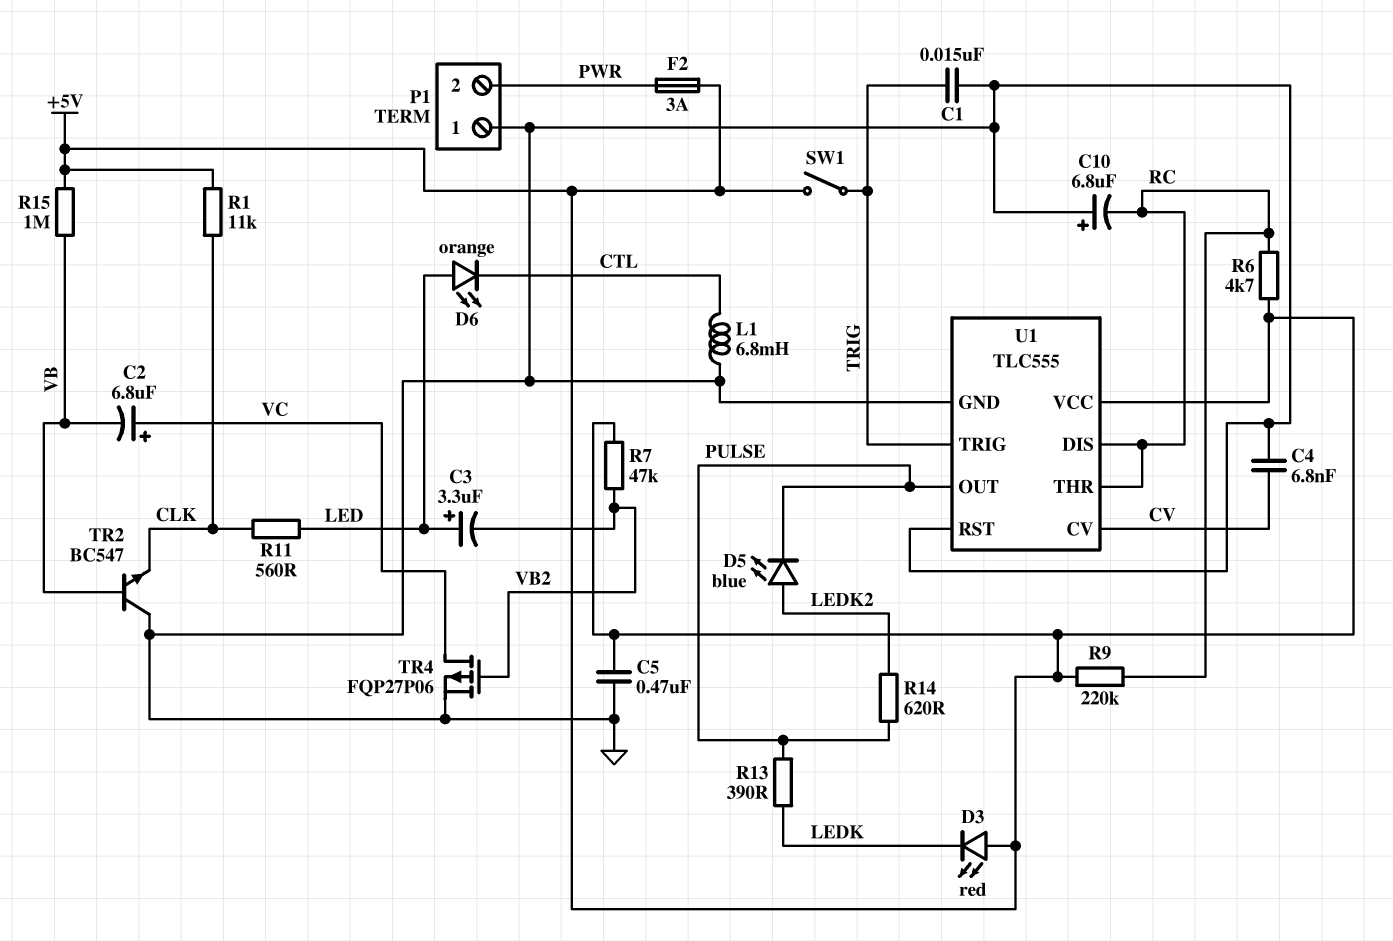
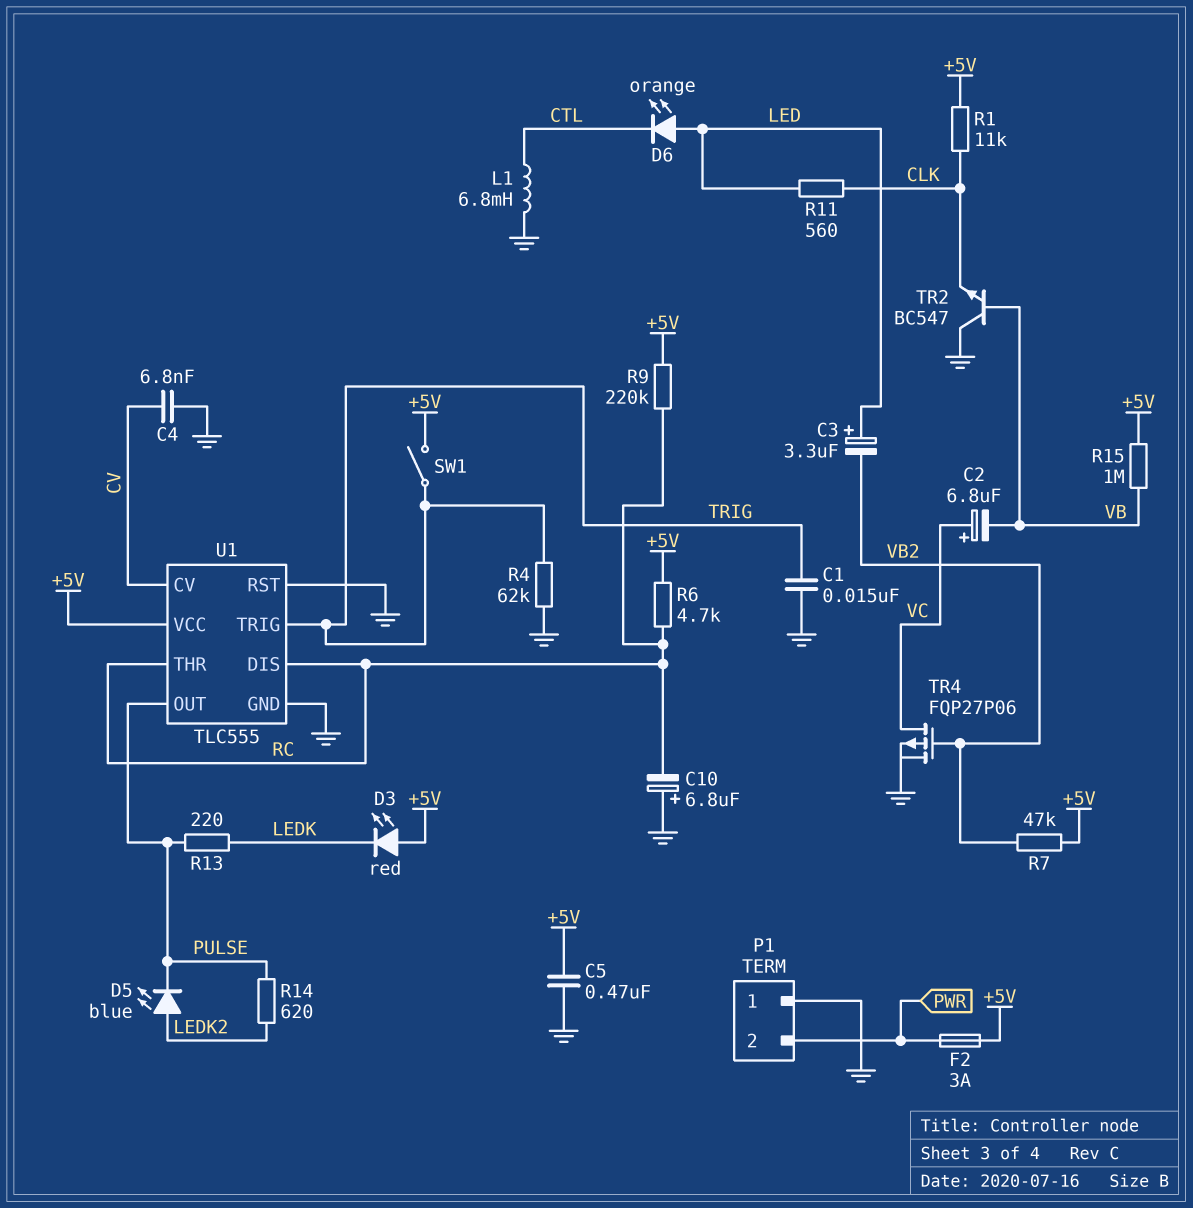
R4: none -> 62k (GND, TRIG)
R13: 390 (LEDK, PULSE) -> 220 (LEDK, PULSE)

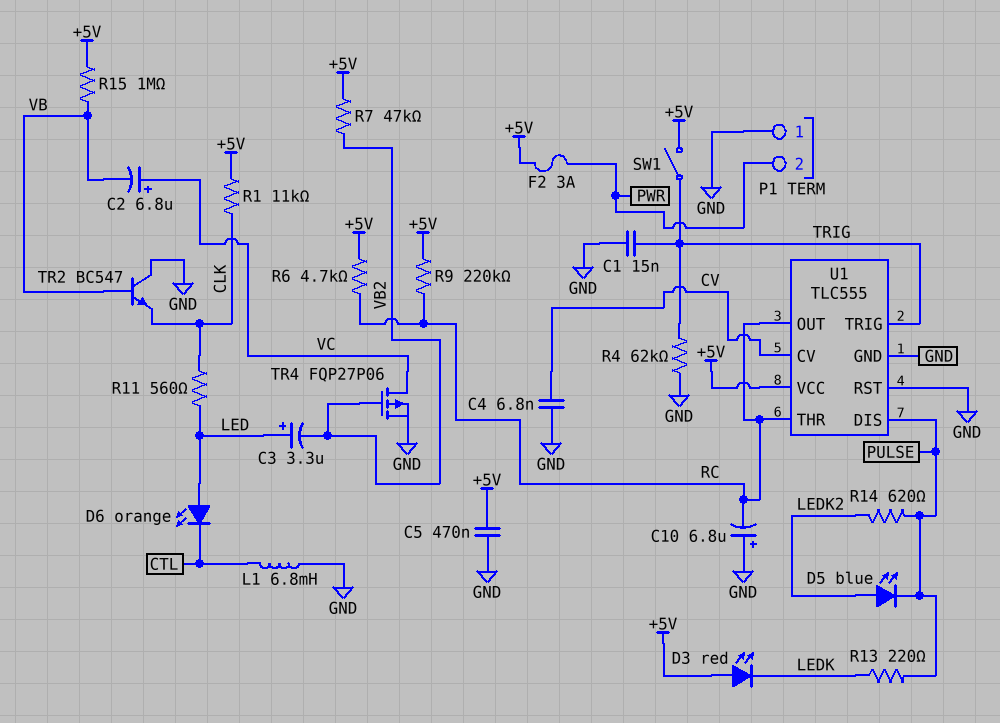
U1 pin DIS: RC -> PULSE
U1 pin OUT: PULSE -> RC

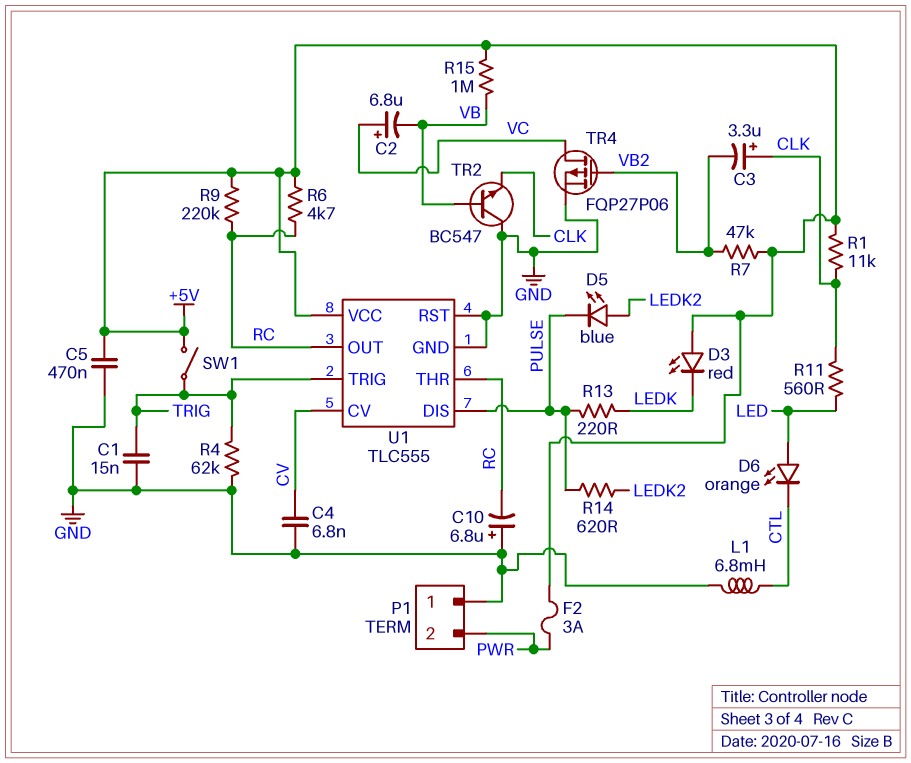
C3: 3.3uF (plus LED, minus VB2) -> 3.3uF (plus CLK, minus VB2)

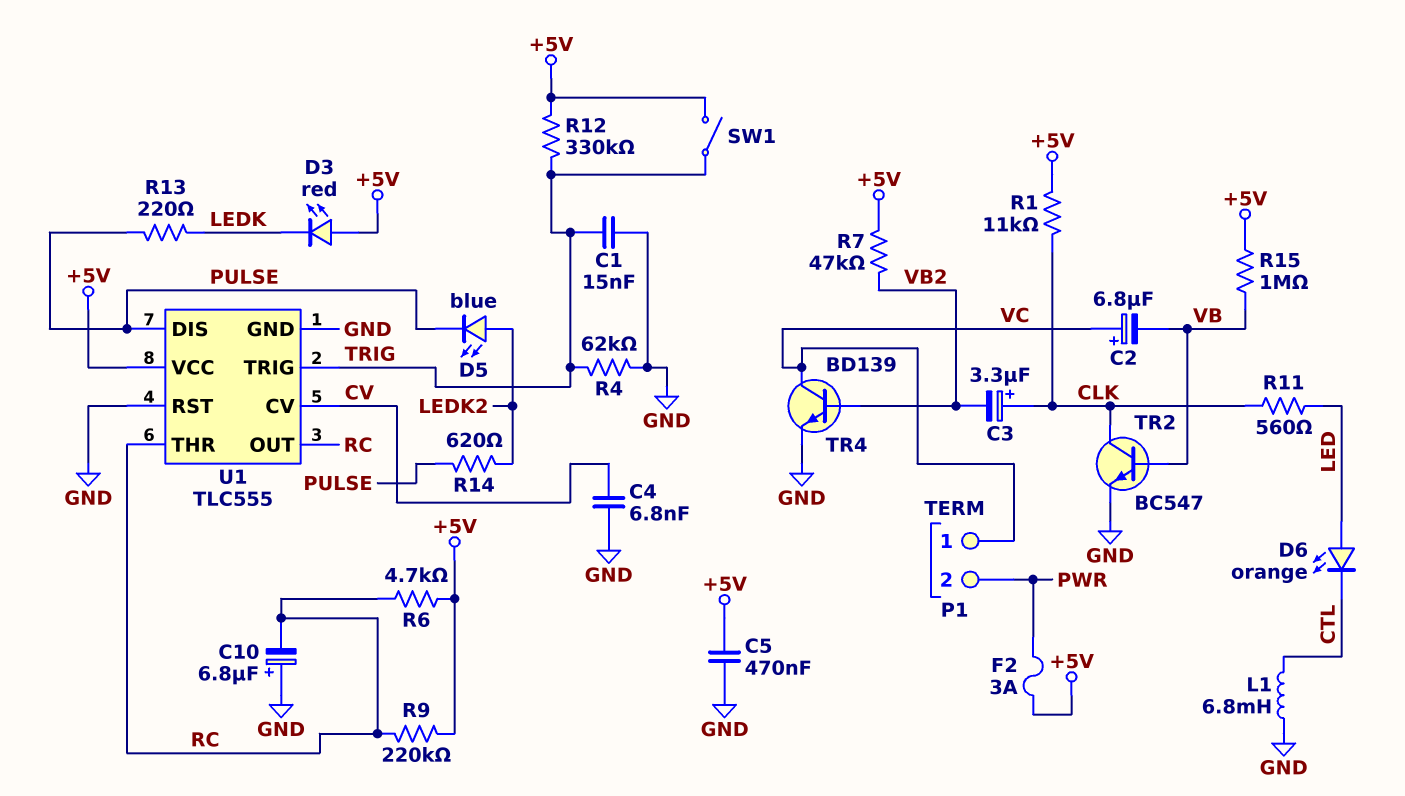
P1 pin 1: GND -> VC
R12: none -> 330k (+5V, TRIG)
TR2: NPN BC547 (B VB, C GND, E CLK) -> NPN BC547 (B VB, C CLK, E GND)
TR4: PMOS FQP27P06 (G VB2, D VC, S GND) -> NPN BD139 (B VB2, C VC, E GND)

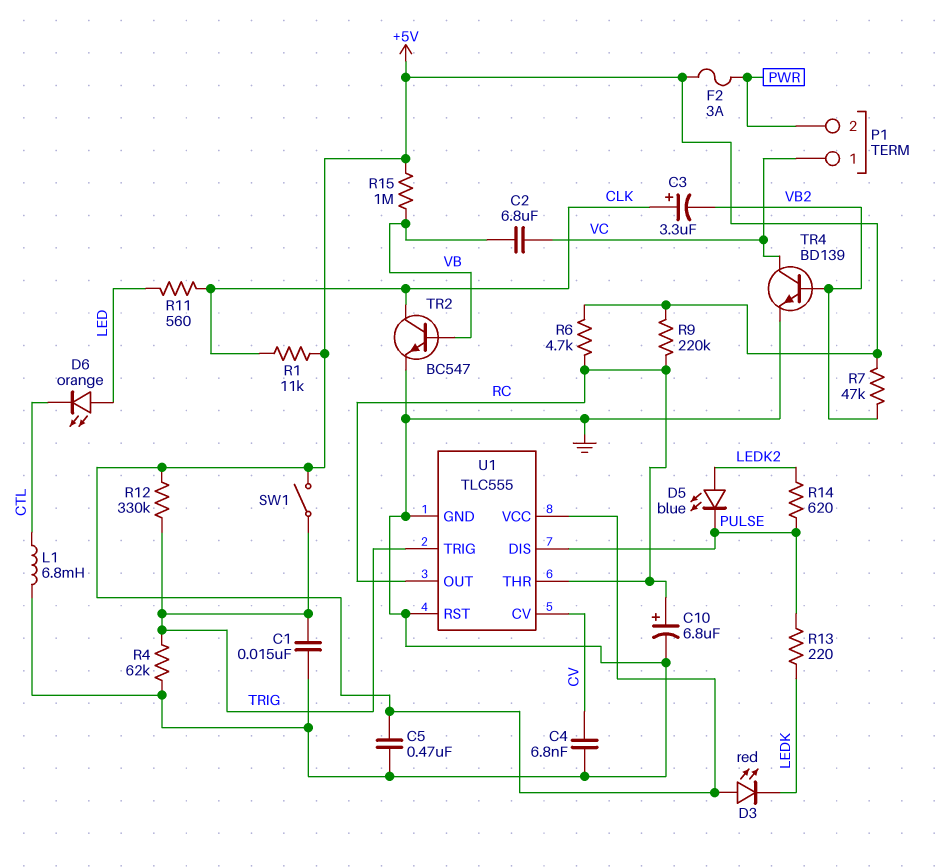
C2: 6.8uF (plus VC, minus VB) -> 6.8uF (VB, VC)
C10: 6.8uF (plus GND, minus RC) -> 6.8uF (plus RC, minus GND)

